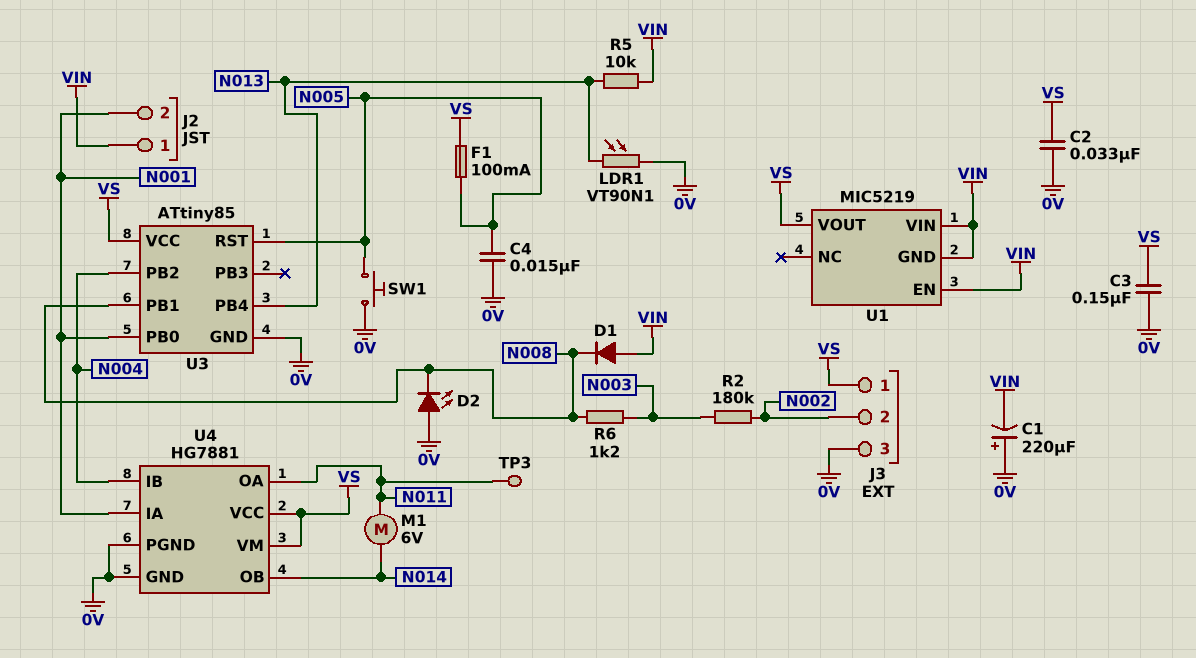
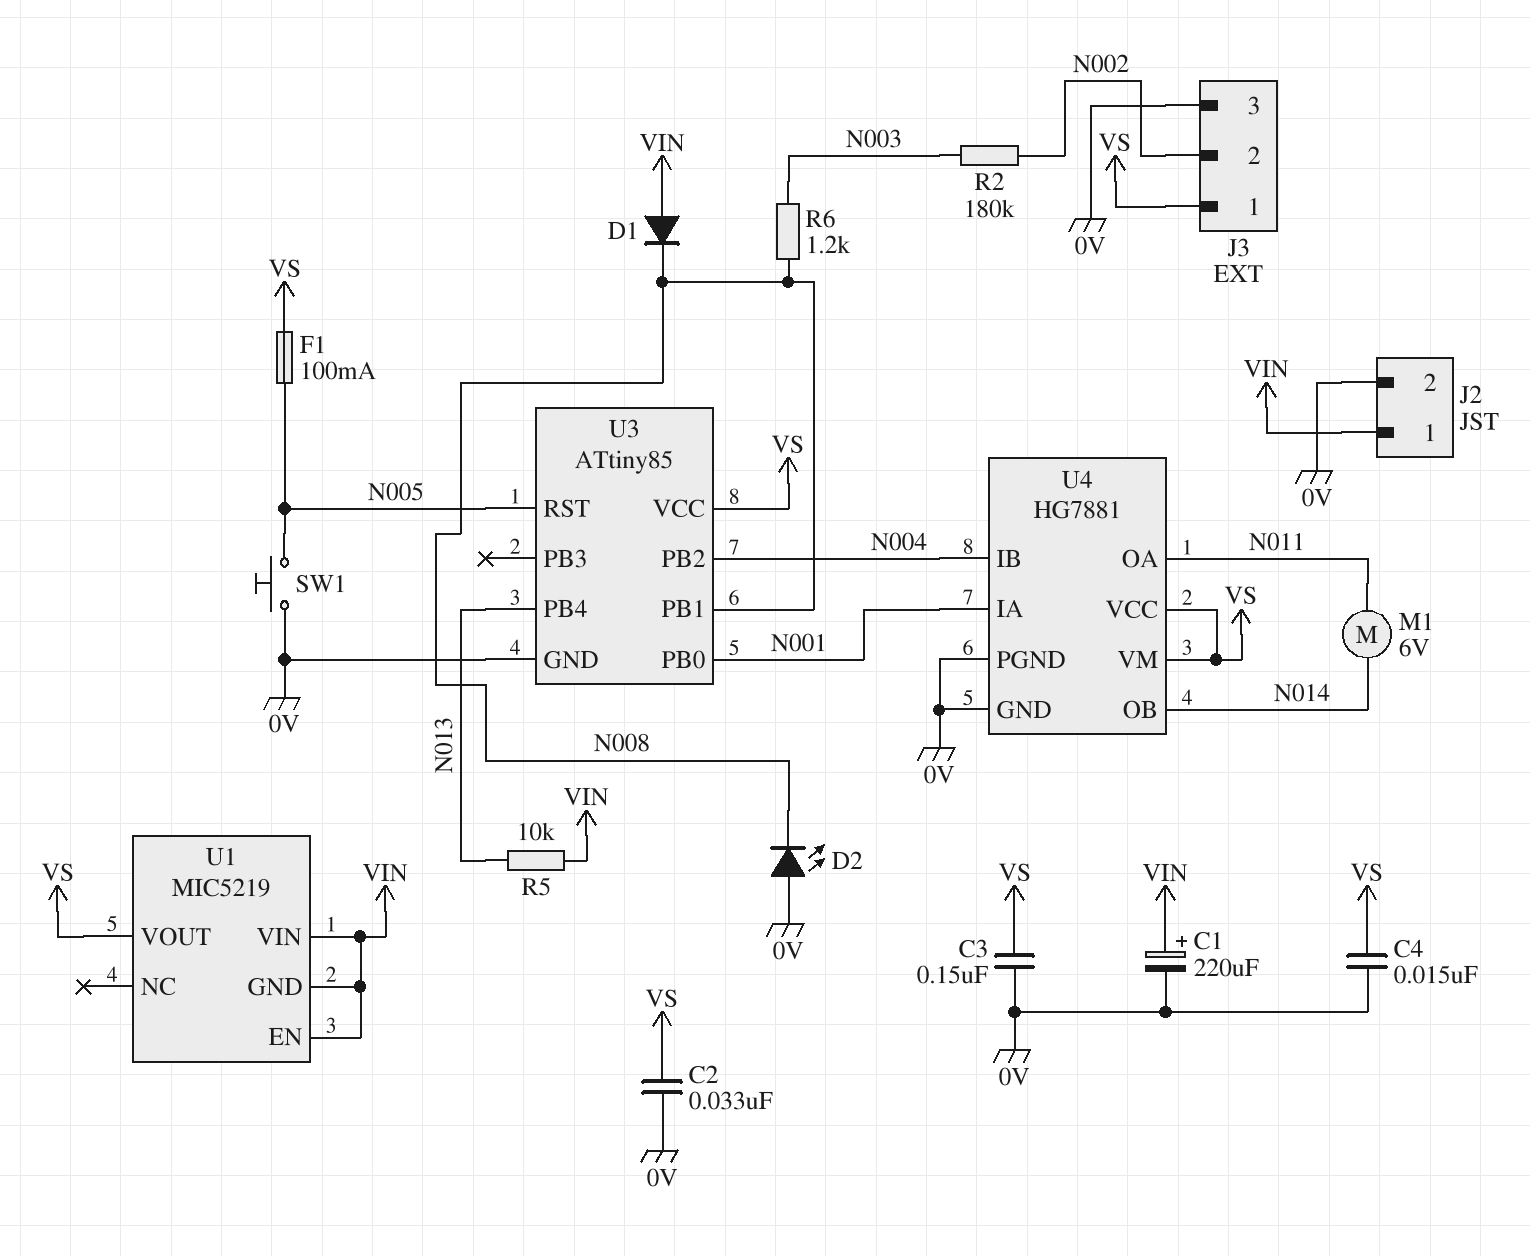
C1: 220uF (plus 0V, minus VIN) -> 220uF (plus VIN, minus 0V)
C4: 15nF (0V, N005) -> 15nF (0V, VS)
J2 pin 2: N001 -> 0V
LDR1: VT90N1 (0V, N013) -> none
TP3: test point (N011) -> none

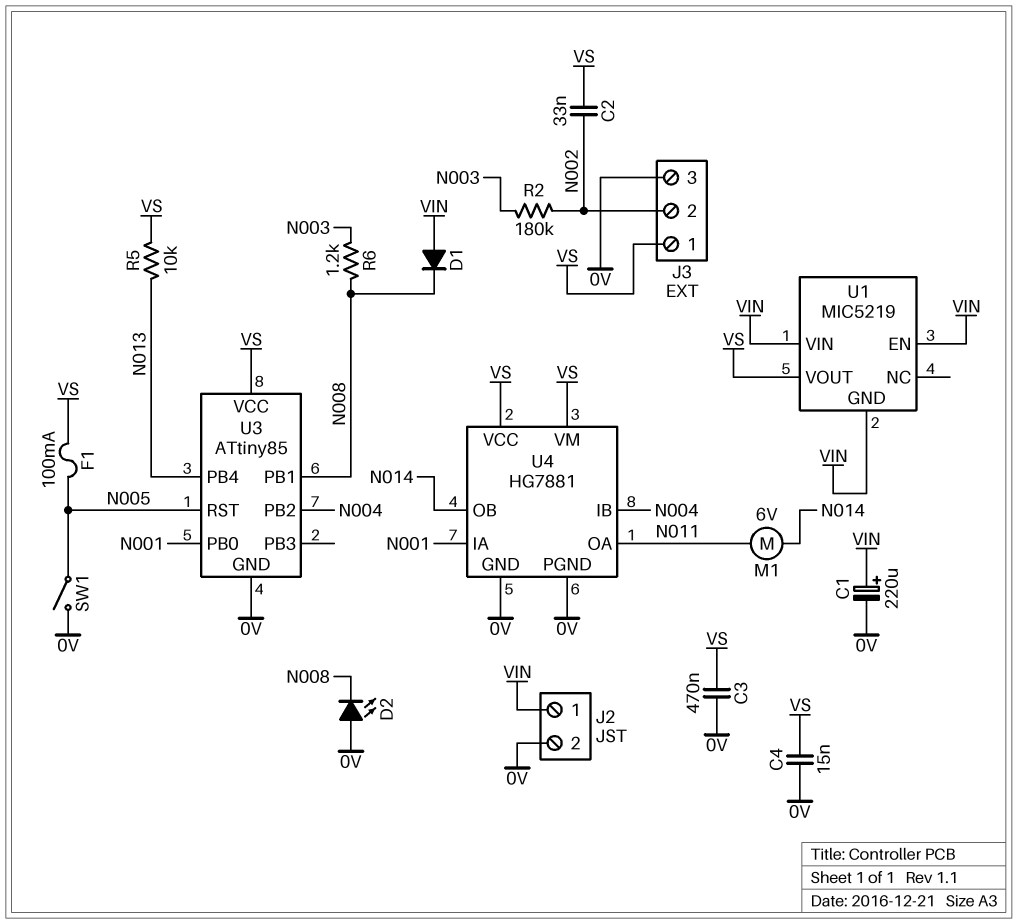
C2: 33nF (0V, VS) -> 33nF (N002, VS)
C3: 150nF (0V, VS) -> 470nF (0V, VS)
R5: 10k (N013, VIN) -> 10k (N013, VS)
SW1: button (0V, N005) -> switch (0V, N005)

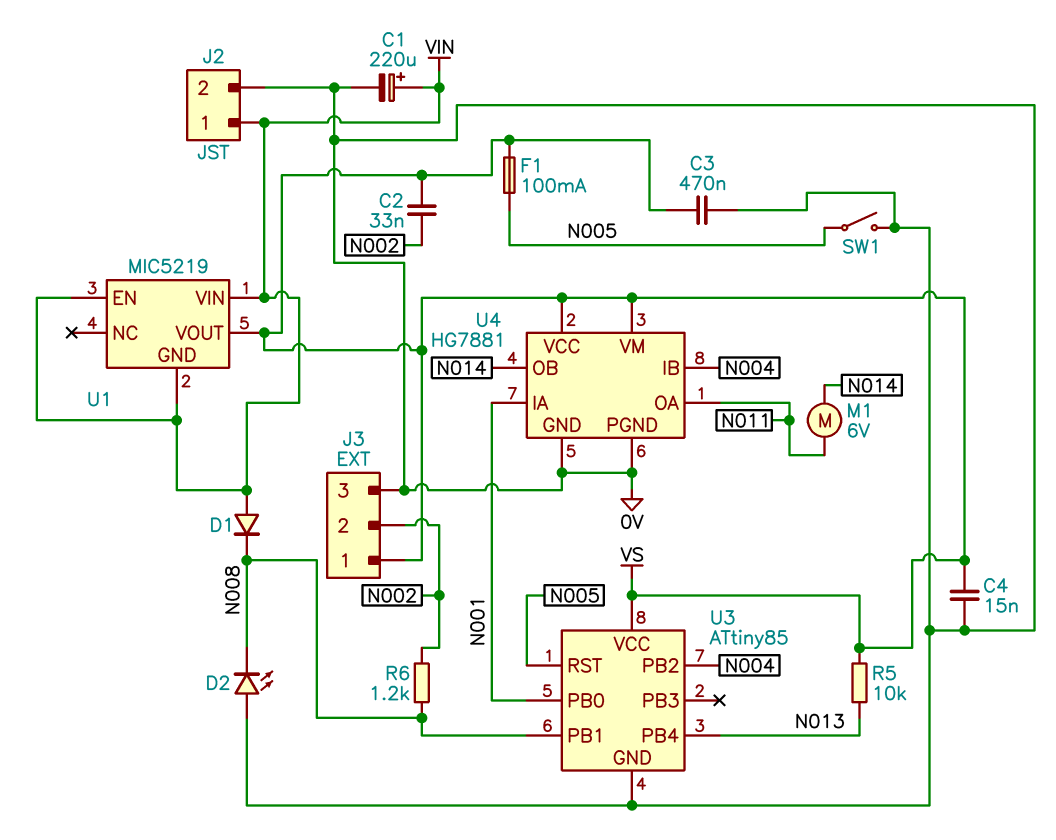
R2: 180k (N002, N003) -> none
R6: 1.2k (N003, N008) -> 1.2k (N002, N008)

